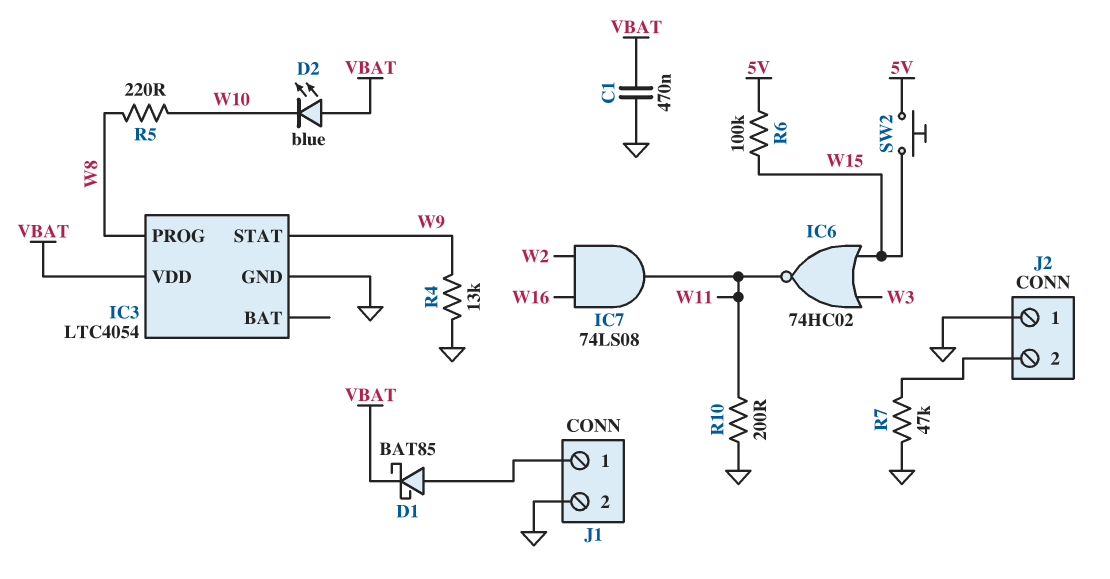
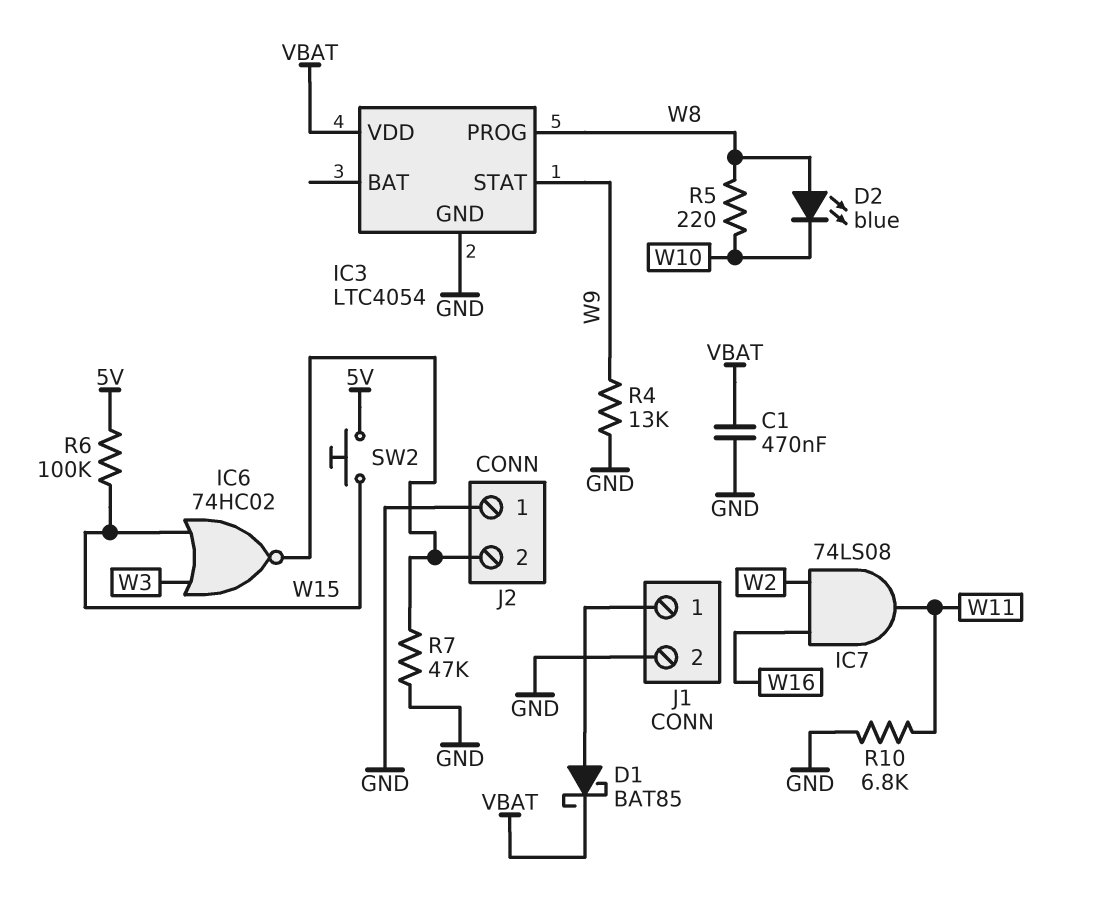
D2: LED blue (A VBAT, K W10) -> LED blue (A W8, K W10)
IC6: NOR 74HC02 (in W3, in W15, out W11) -> NOR 74HC02 (in W3, in W15, out J2/2)
R10: 200 (GND, W11) -> 6.8k (GND, W11)

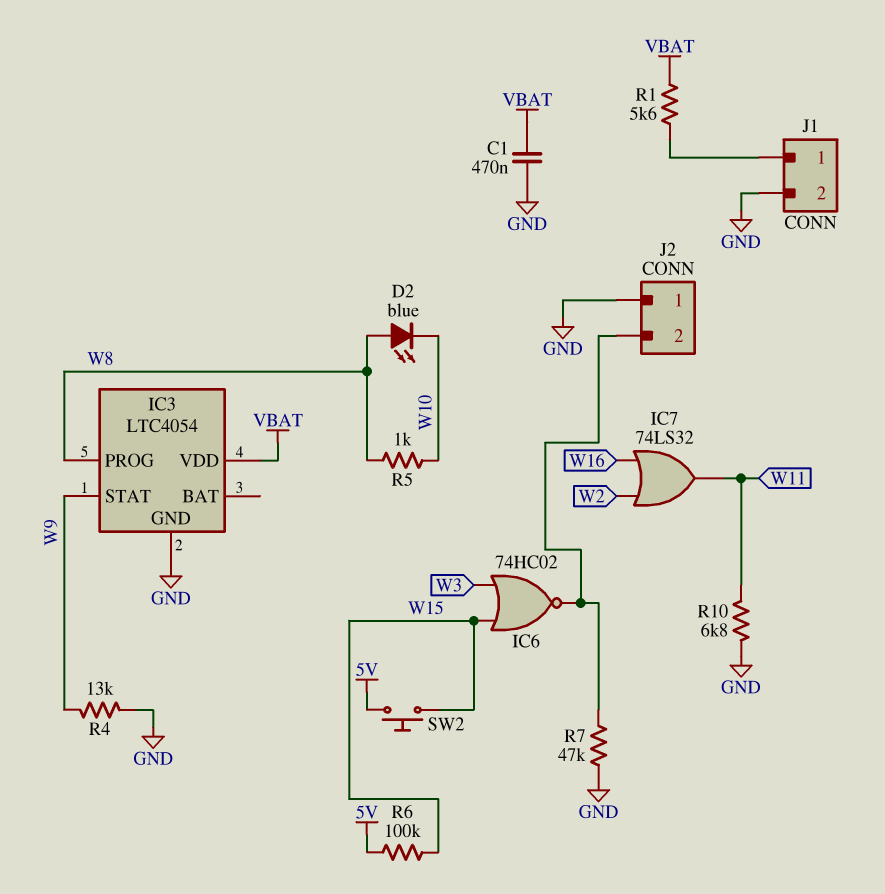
D1: schottky BAT85 (A J1/1, K VBAT) -> none
IC7: AND 74LS08 (in W2, in W16, out W11) -> OR 74LS32 (in W2, in W16, out W11)
R1: none -> 5.6k (J1/1, VBAT)
R5: 220 (W8, W10) -> 1k (W8, W10)

